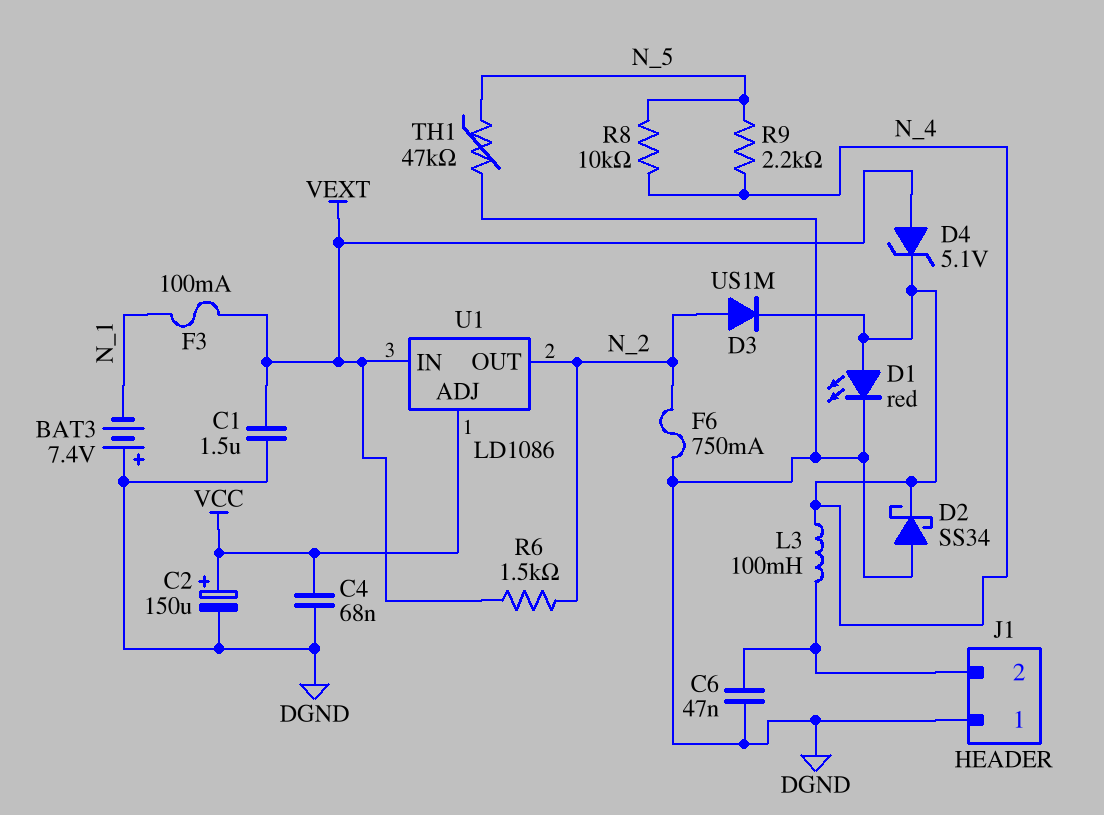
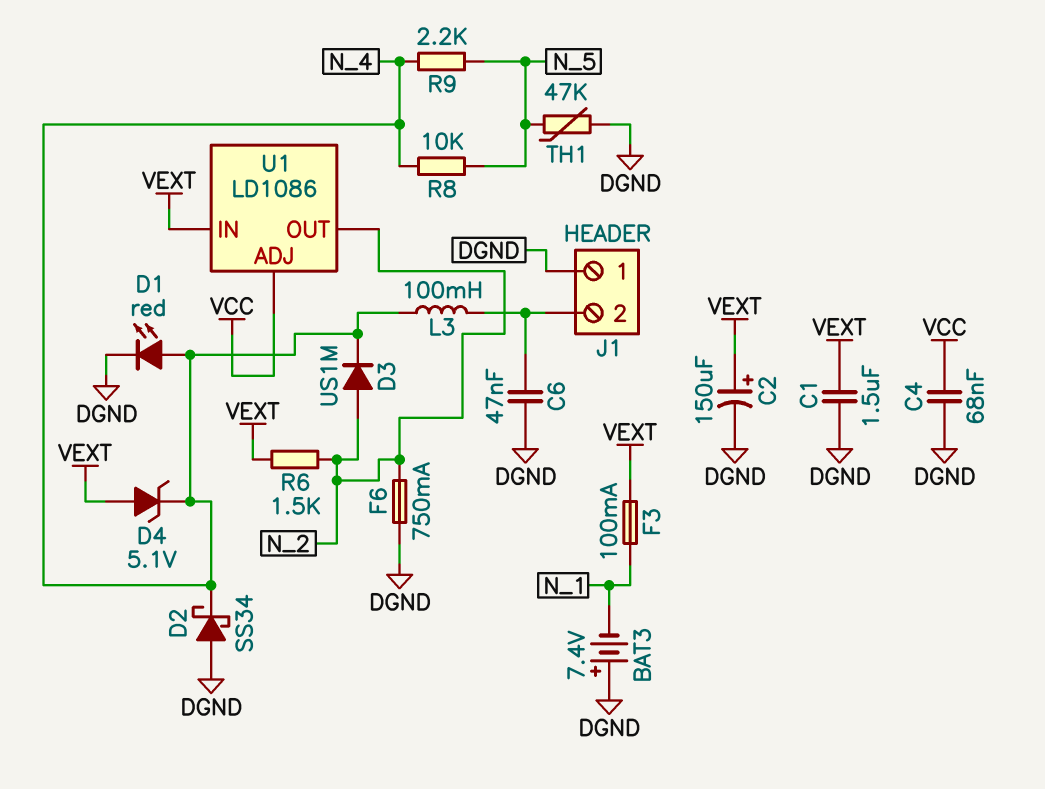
C2: 150uF (plus VCC, minus DGND) -> 150uF (plus VEXT, minus DGND)

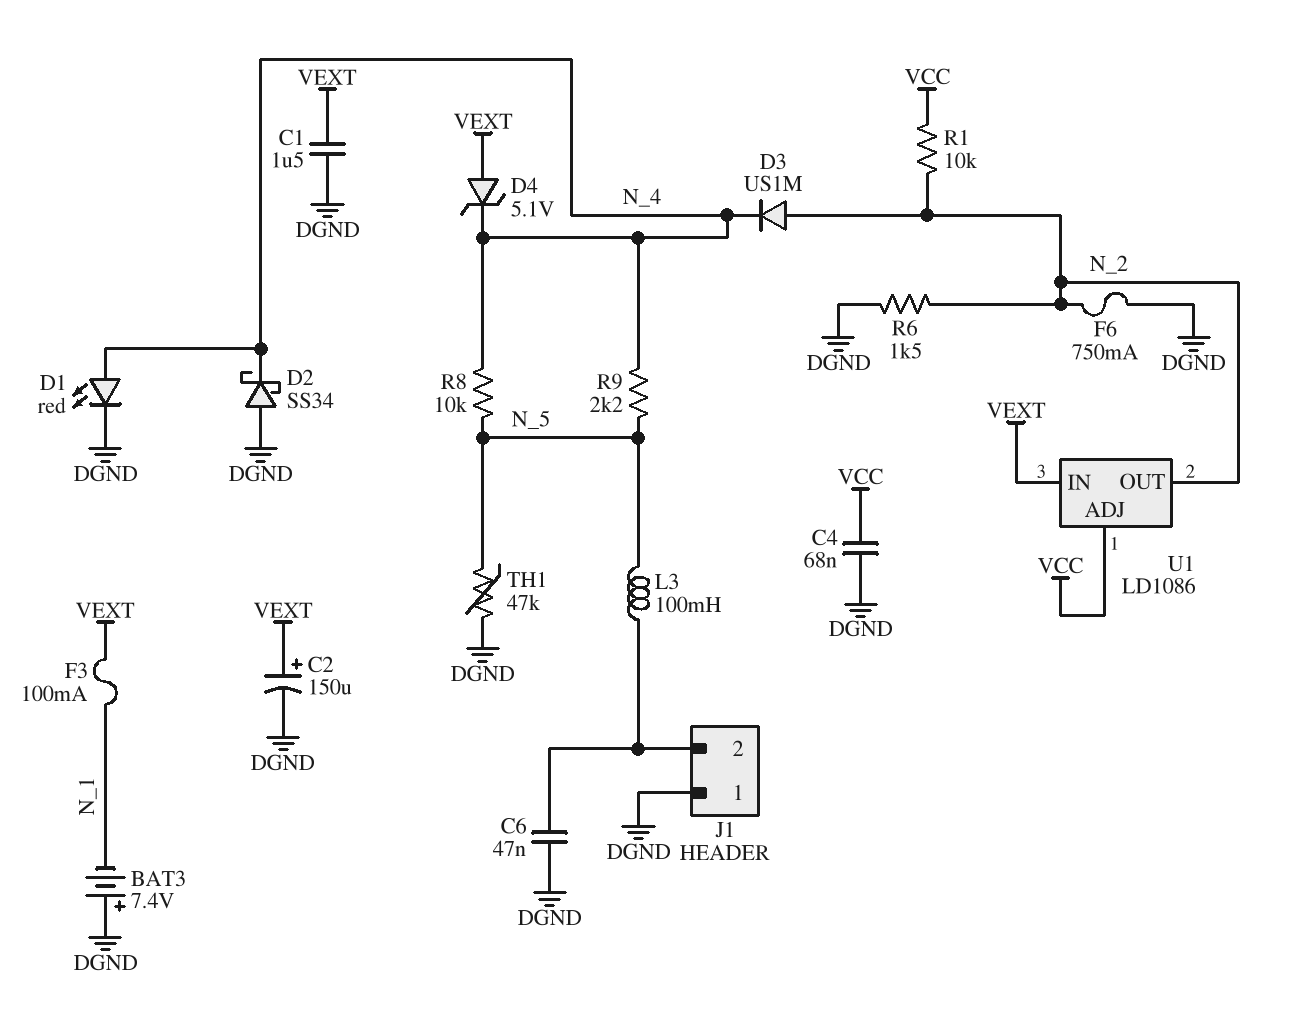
L3: 100mH (J1/2, N_4) -> 100mH (J1/2, N_5)
R1: none -> 10k (N_2, VCC)
R6: 1.5k (N_2, VEXT) -> 1.5k (DGND, N_2)

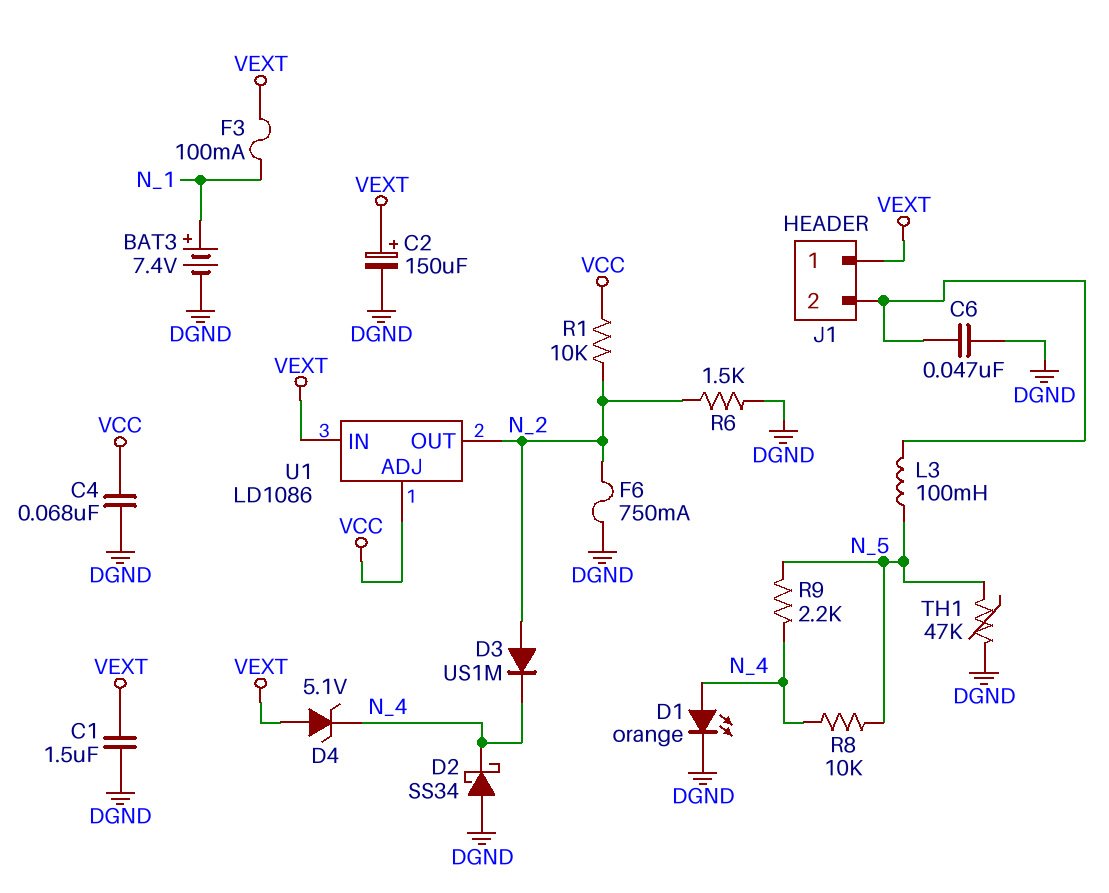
BAT3: 7.4V (plus DGND, minus N_1) -> 7.4V (plus N_1, minus DGND)
D1: LED red (A N_4, K DGND) -> LED orange (A N_4, K DGND)
J1 pin 1: DGND -> VEXT

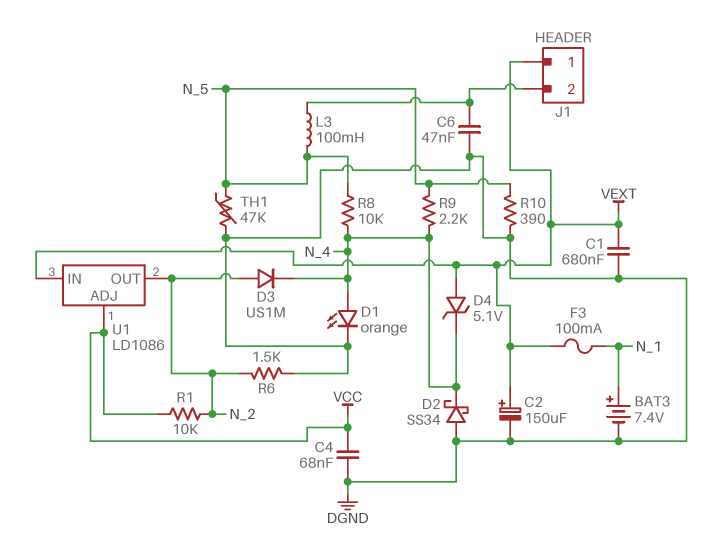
C1: 1.5uF (DGND, VEXT) -> 680nF (DGND, VEXT)
F6: 750mA (DGND, N_2) -> none
R10: none -> 390 (DGND, N_5)

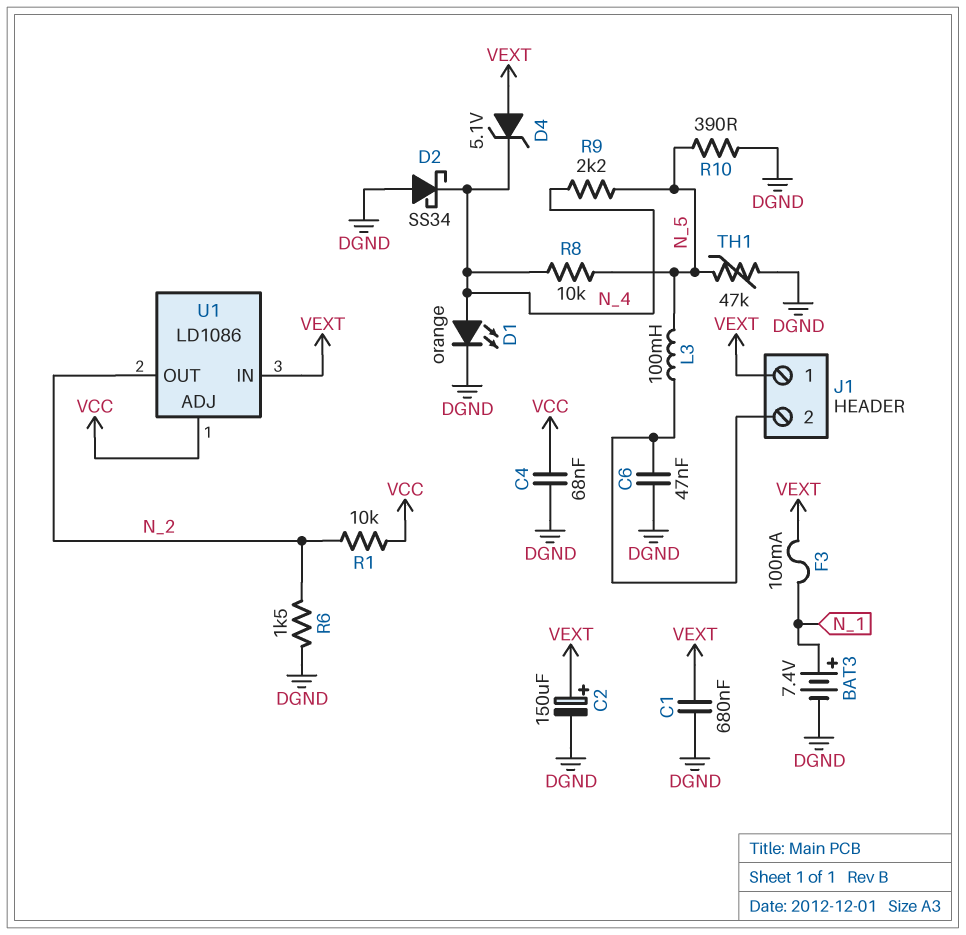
D3: diode US1M (A N_2, K N_4) -> none

